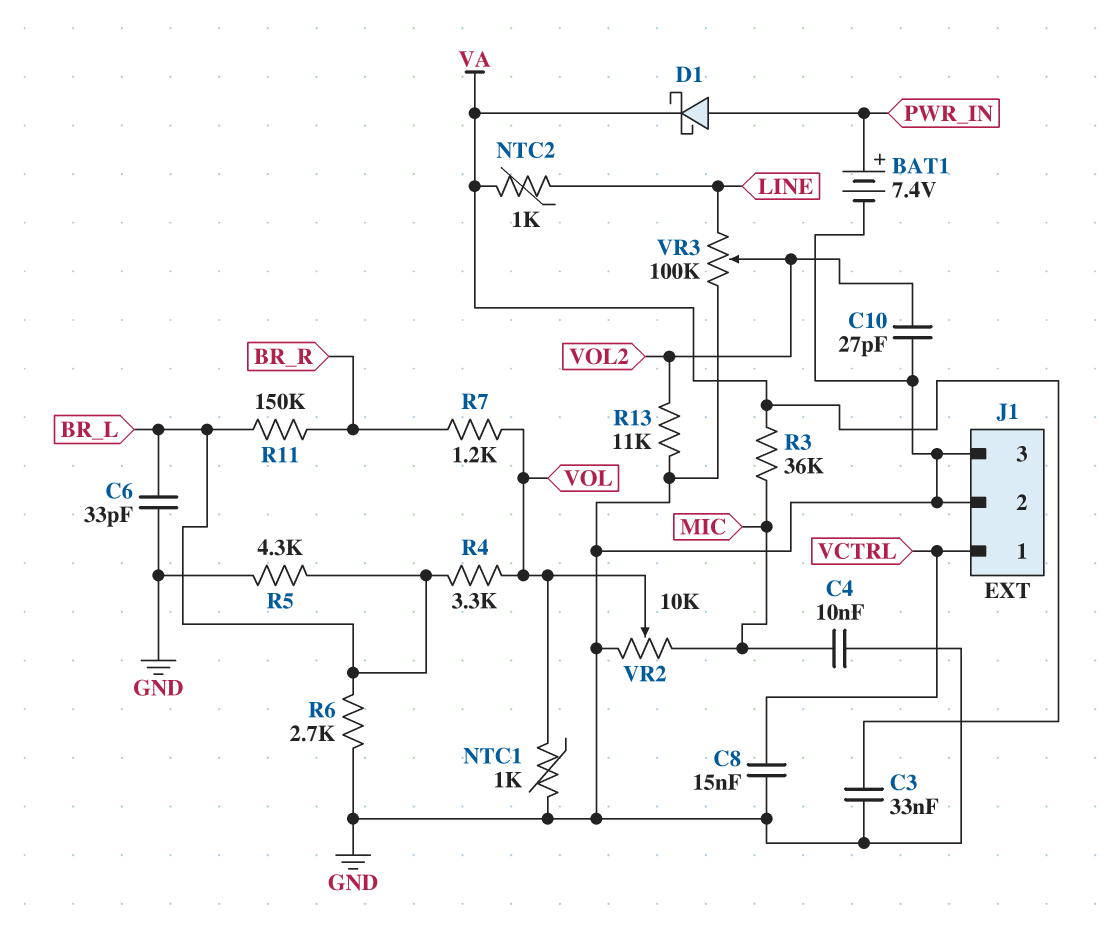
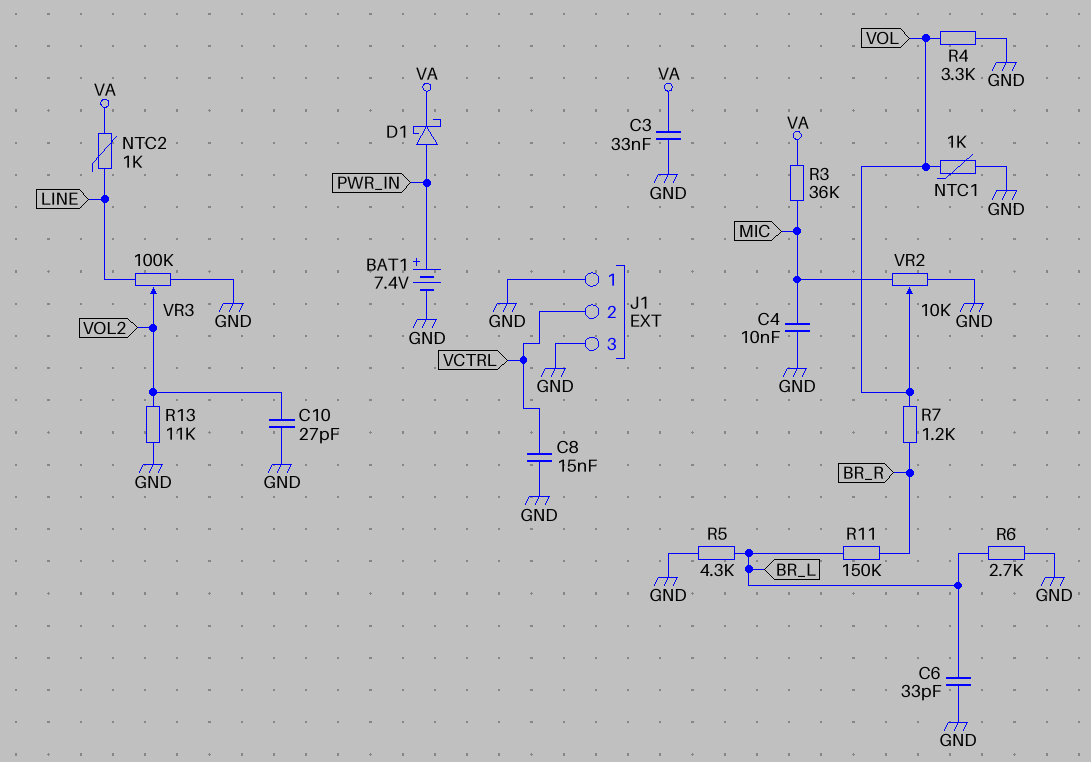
J1 pin 1: VCTRL -> GND
J1 pin 2: GND -> VCTRL
R4: 3.3k (BR_L, VOL) -> 3.3k (GND, VOL)

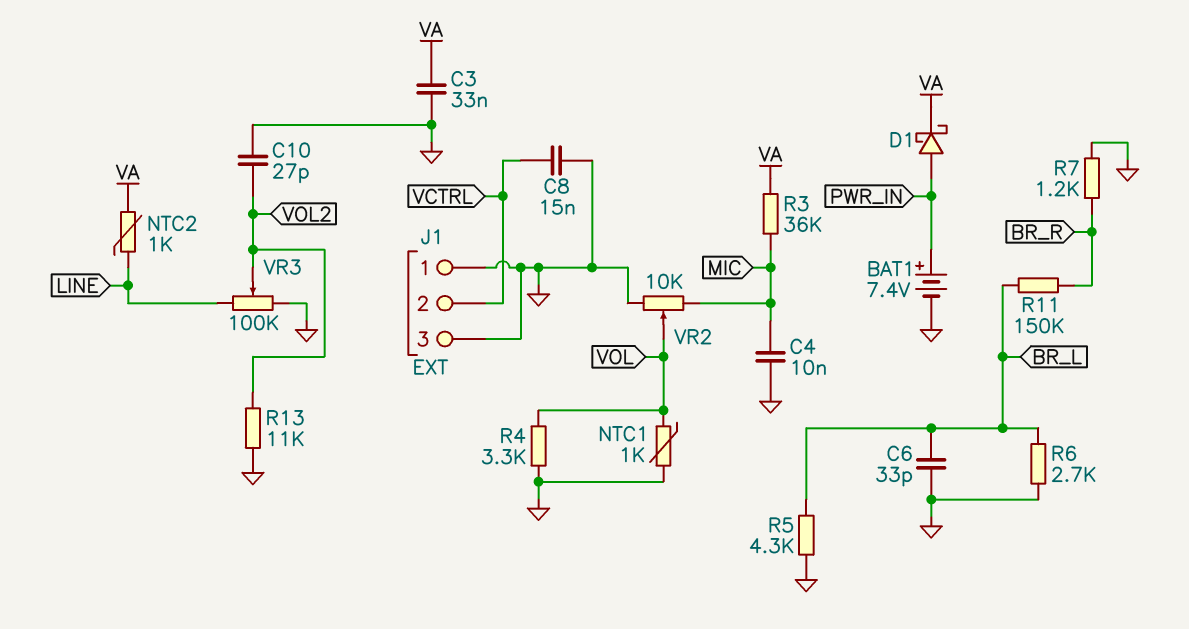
R7: 1.2k (BR_R, VOL) -> 1.2k (BR_R, GND)

